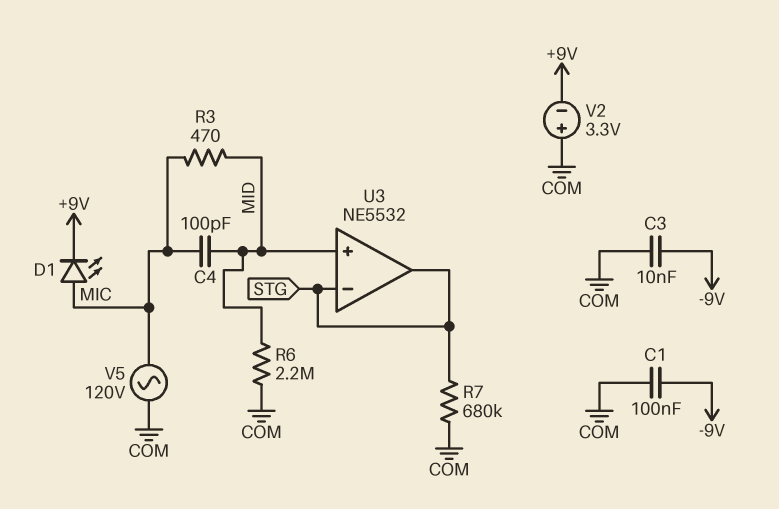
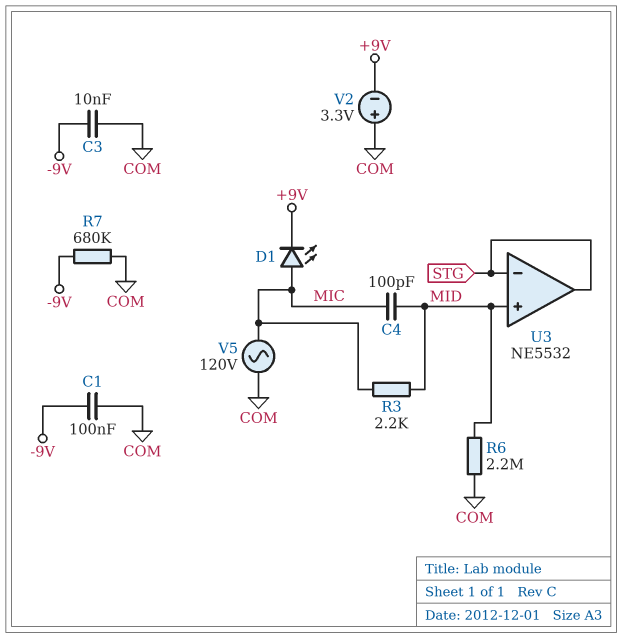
R3: 470 (MIC, MID) -> 2.2k (MIC, MID)
R7: 680k (COM, STG) -> 680k (-9V, COM)

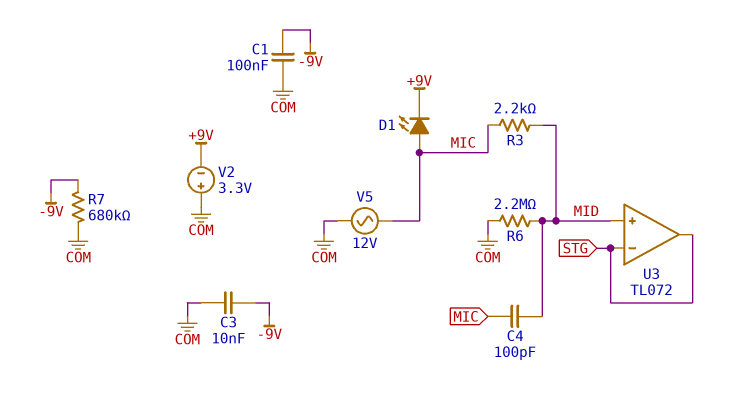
U3: NE5532 -> TL072
V5: AC 120V (COM, MIC) -> AC 12V (COM, MIC)

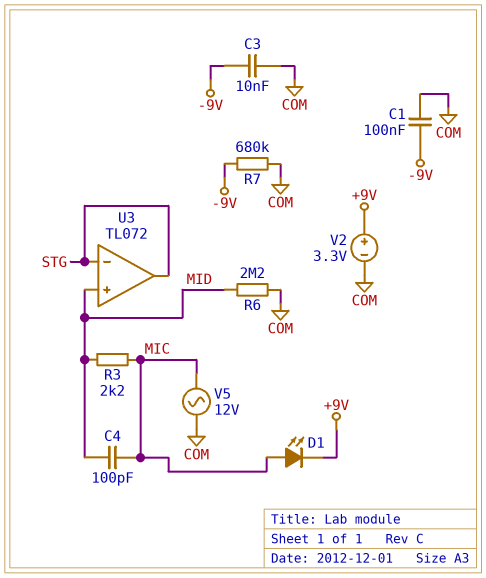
V2: 3.3V (plus COM, minus +9V) -> 3.3V (plus +9V, minus COM)

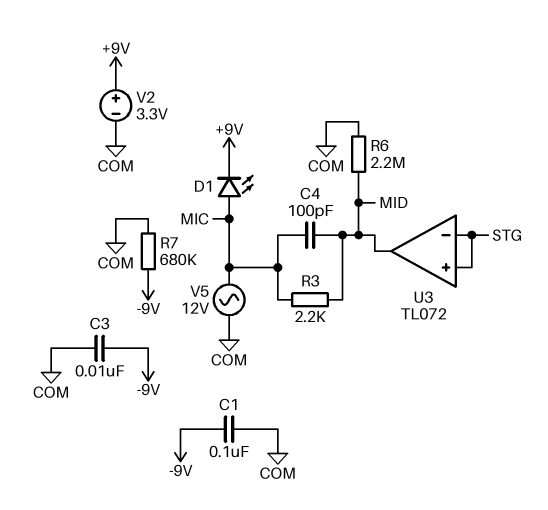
U3 pin in+: MID -> STG
U3 pin out: STG -> MID

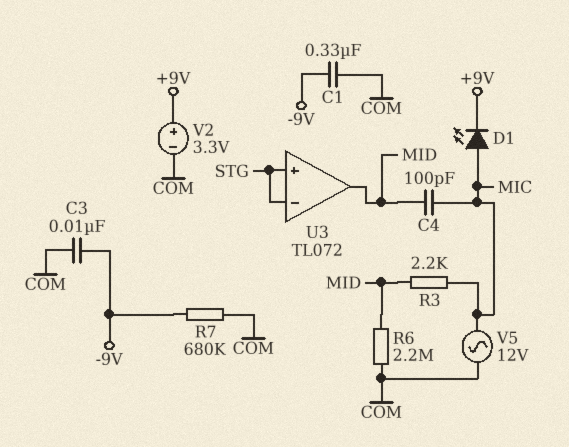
C1: 100nF (-9V, COM) -> 330nF (-9V, COM)

